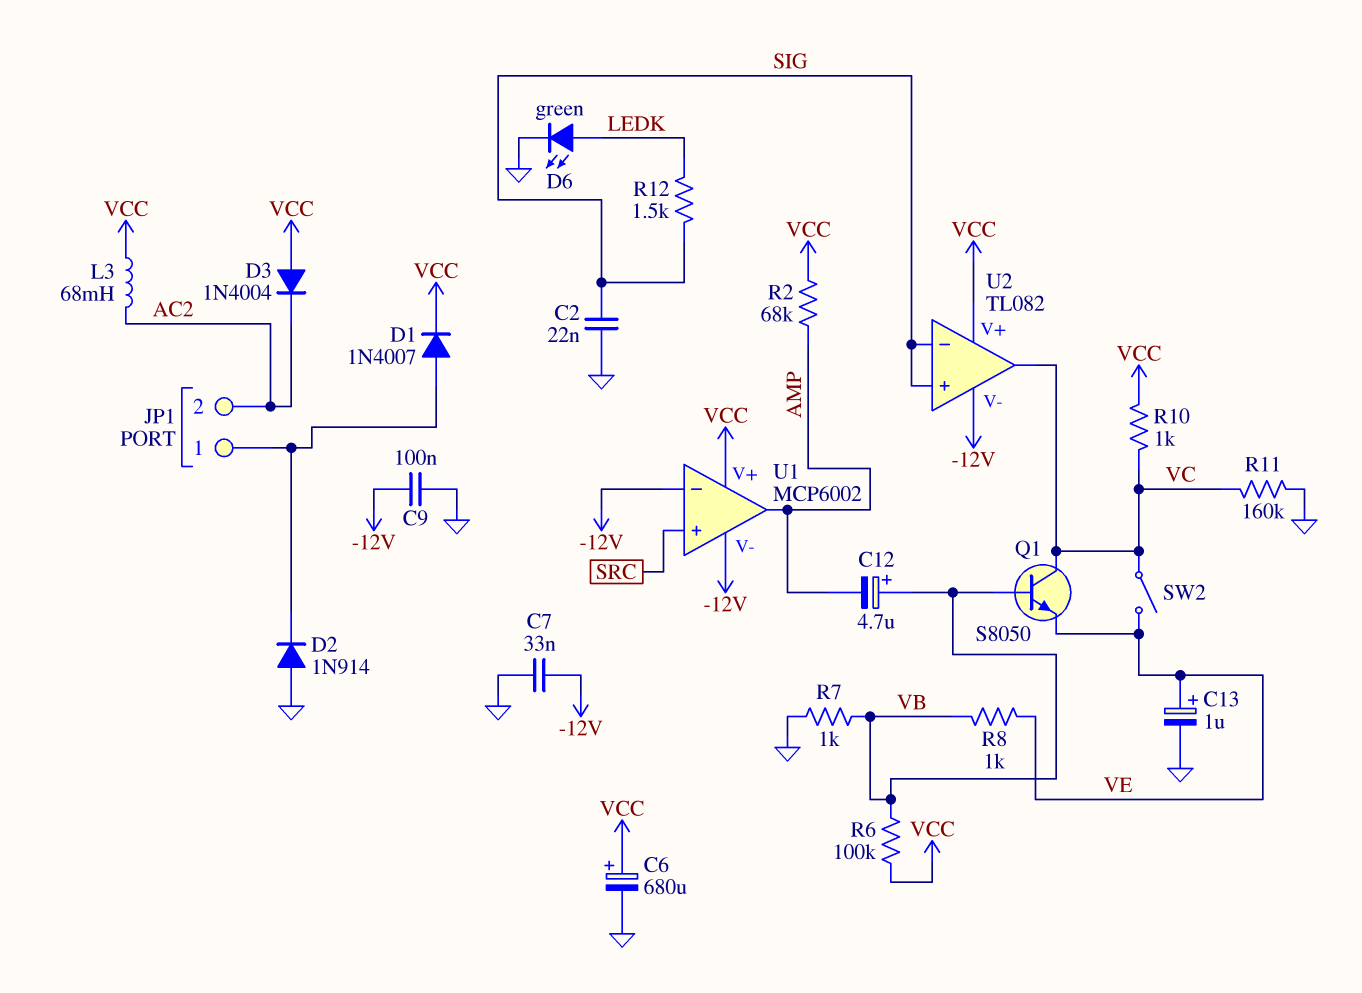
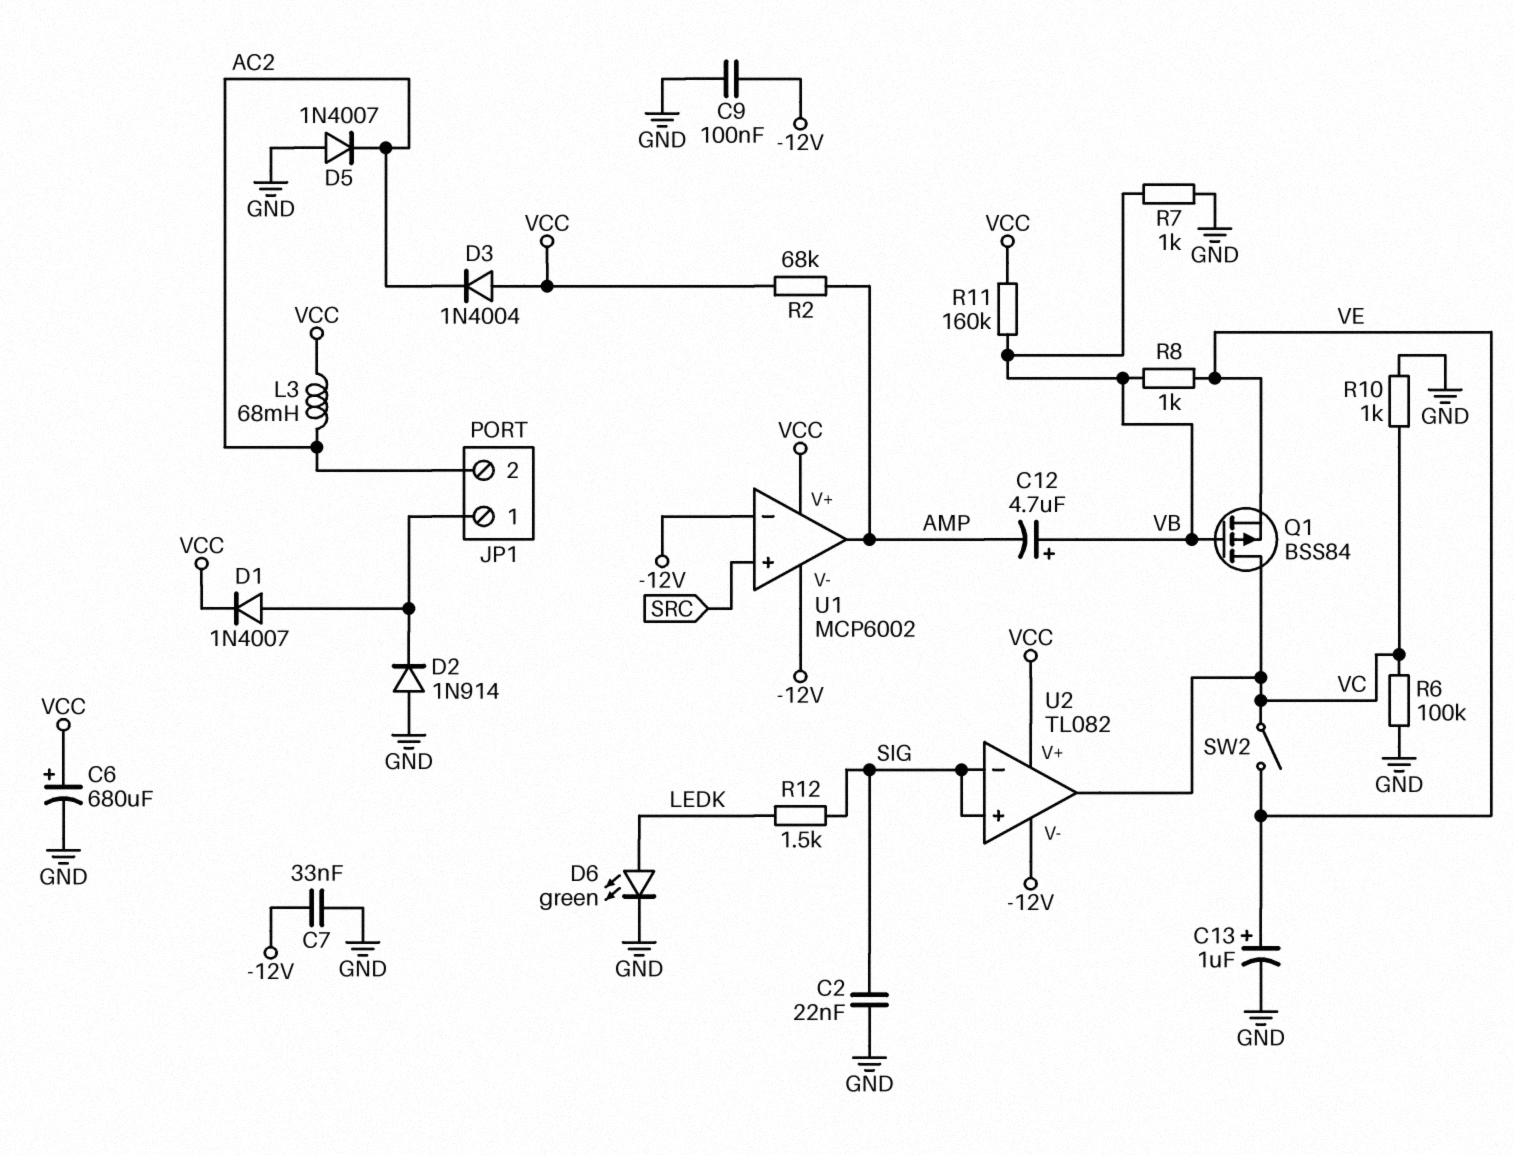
D5: none -> diode 1N4007 (A GND, K AC2)
Q1: NPN S8050 (B VB, C VC, E VE) -> PMOS BSS84 (G VB, D VC, S VE)
R6: 100k (VB, VCC) -> 100k (GND, VC)
R10: 1k (VC, VCC) -> 1k (GND, VC)
R11: 160k (GND, VC) -> 160k (VB, VCC)

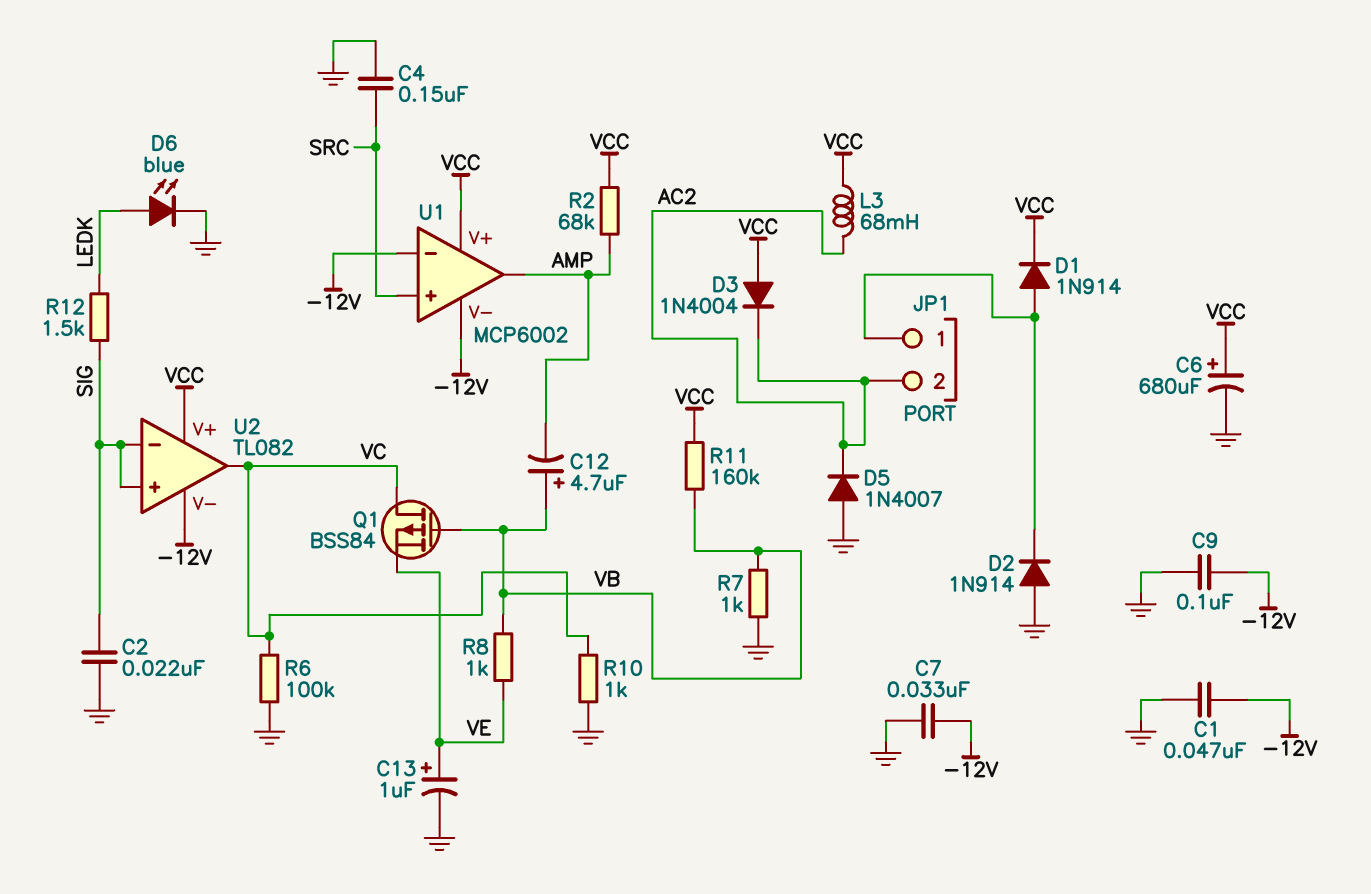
C1: none -> 47nF (-12V, GND)
C4: none -> 150nF (GND, SRC)
D1: diode 1N4007 (A JP1/1, K VCC) -> diode 1N914 (A JP1/1, K VCC)
D6: LED green (A LEDK, K GND) -> LED blue (A LEDK, K GND)
SW2: switch (VC, VE) -> none

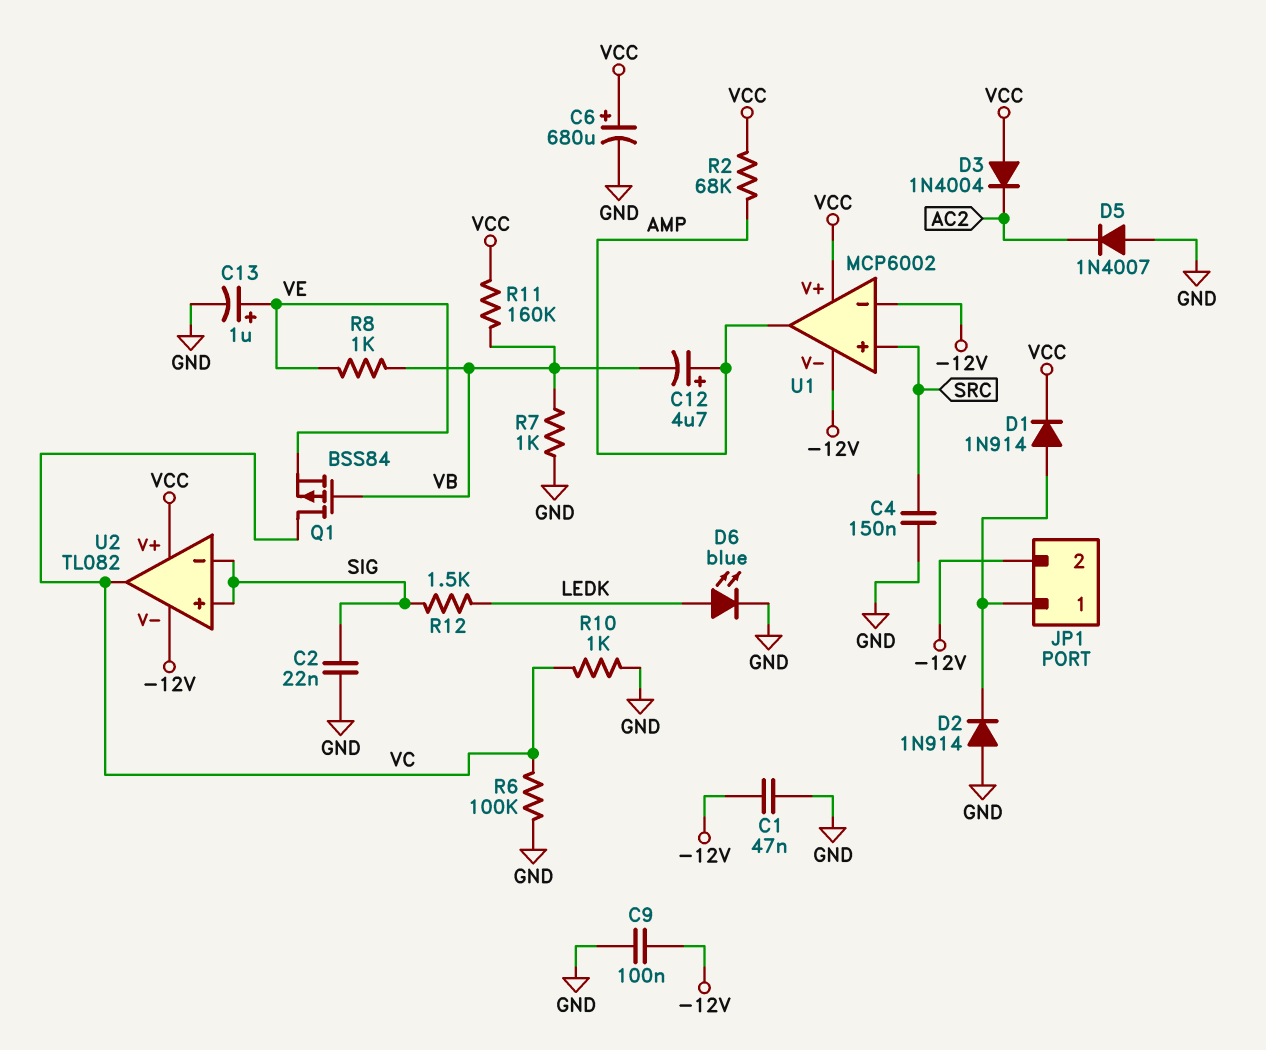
C7: 33nF (-12V, GND) -> none
C12: 4.7uF (plus VB, minus AMP) -> 4.7uF (plus AMP, minus VB)
JP1 pin 2: AC2 -> -12V
L3: 68mH (AC2, VCC) -> none

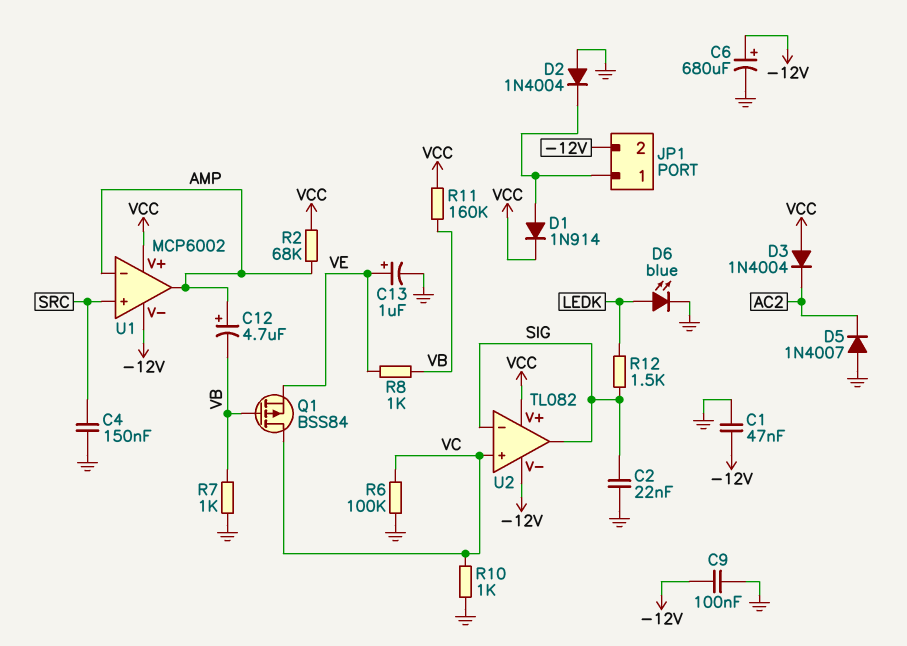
C6: 680uF (plus VCC, minus GND) -> 680uF (plus -12V, minus GND)
D2: diode 1N914 (A GND, K JP1/1) -> diode 1N4004 (A GND, K JP1/1)
U1 pin in-: -12V -> AMP
U2 pin in+: SIG -> VC
U2 pin out: VC -> SIG

